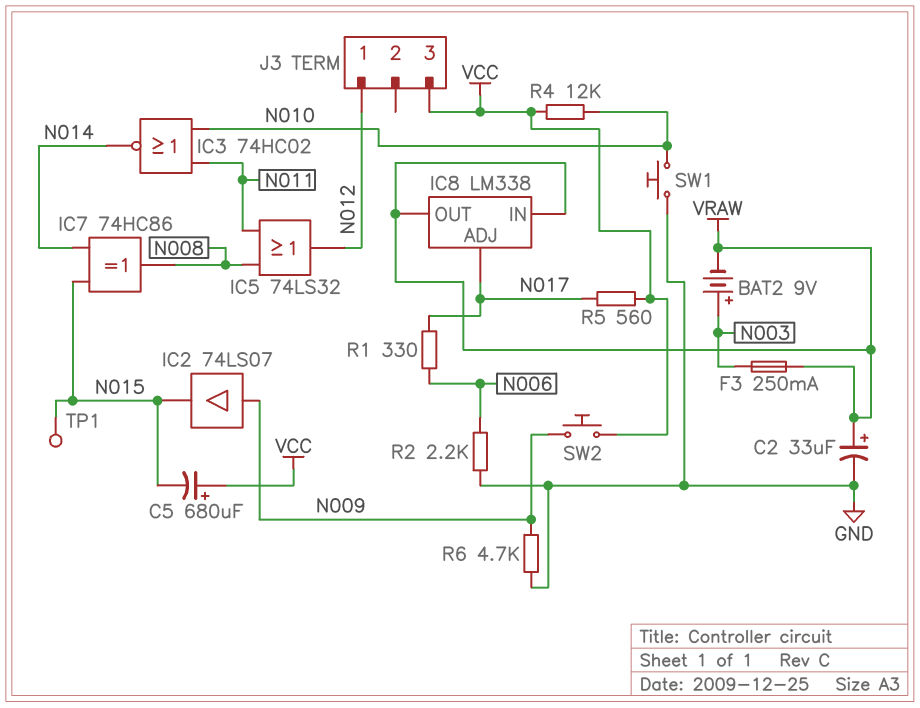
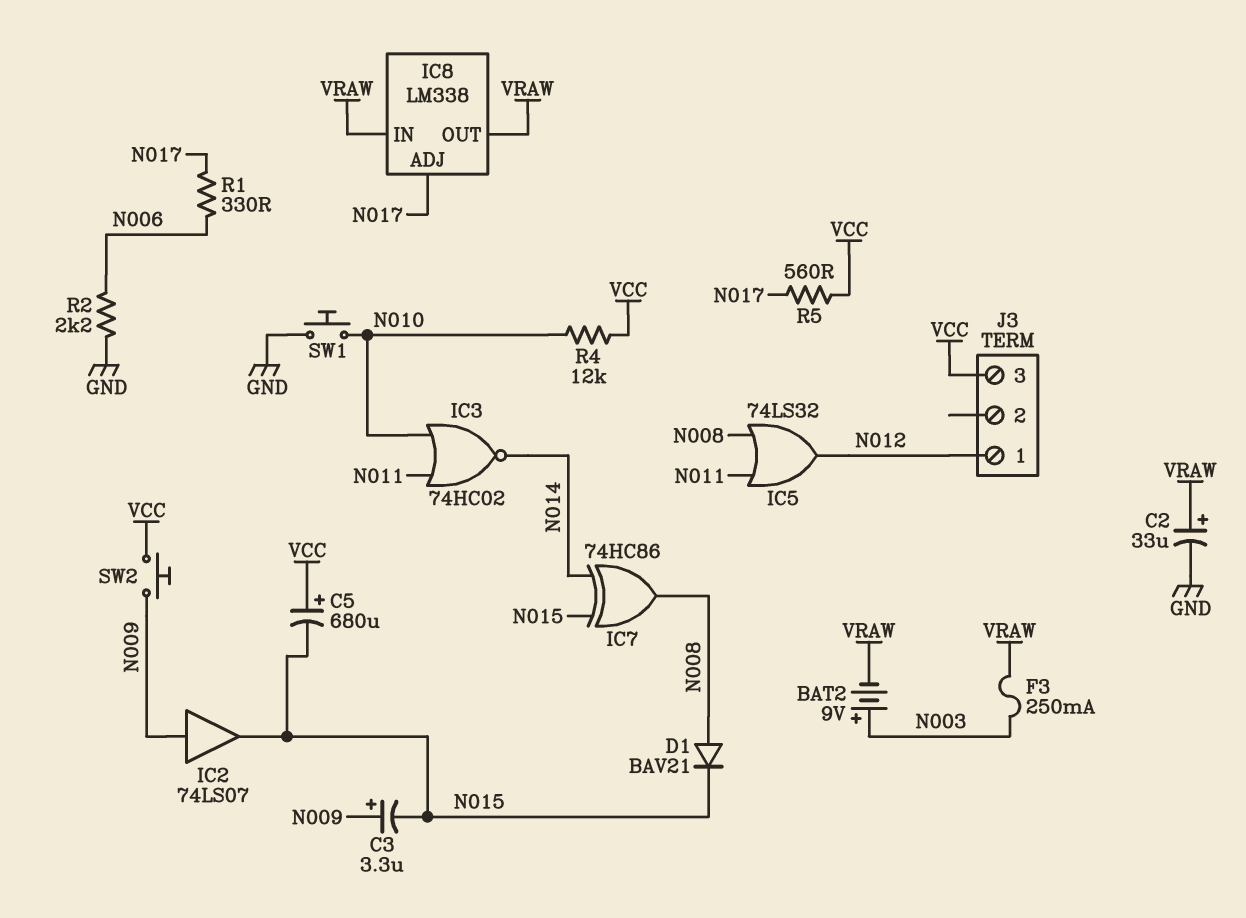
C3: none -> 3.3uF (plus N009, minus N015)
D1: none -> diode BAV21 (A N008, K N015)
R6: 4.7k (GND, N009) -> none
TP1: test point (N015) -> none

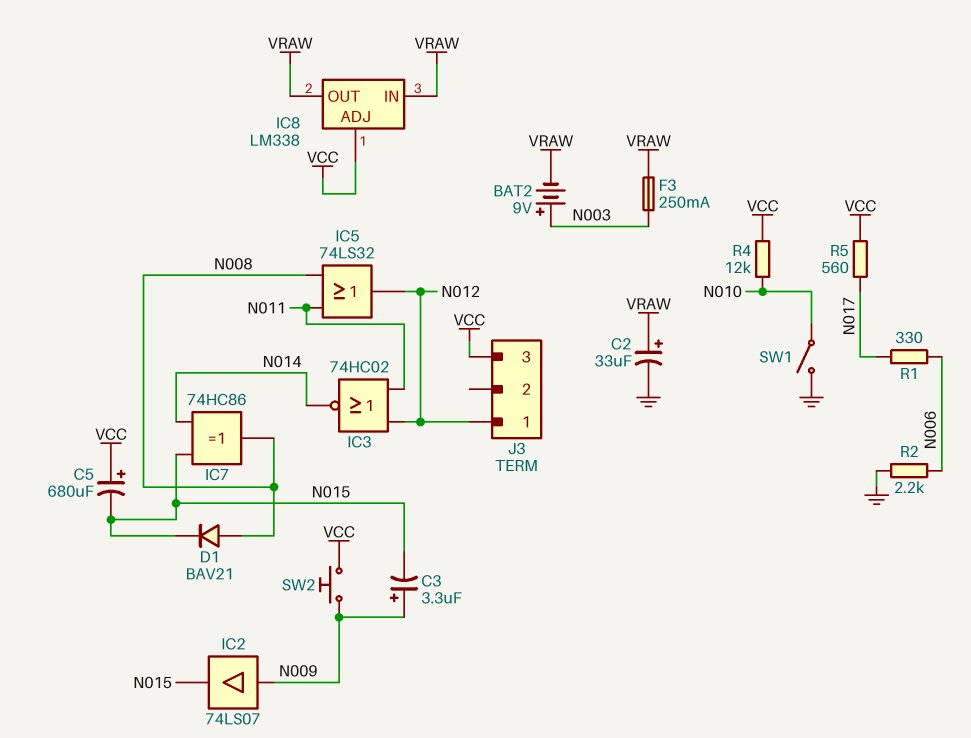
IC3: NOR 74HC02 (in N010, in N011, out N014) -> NOR 74HC02 (in N011, in N012, out N014)
IC8 pin ADJ: N017 -> VCC
SW1: button (GND, N010) -> switch (GND, N010)

